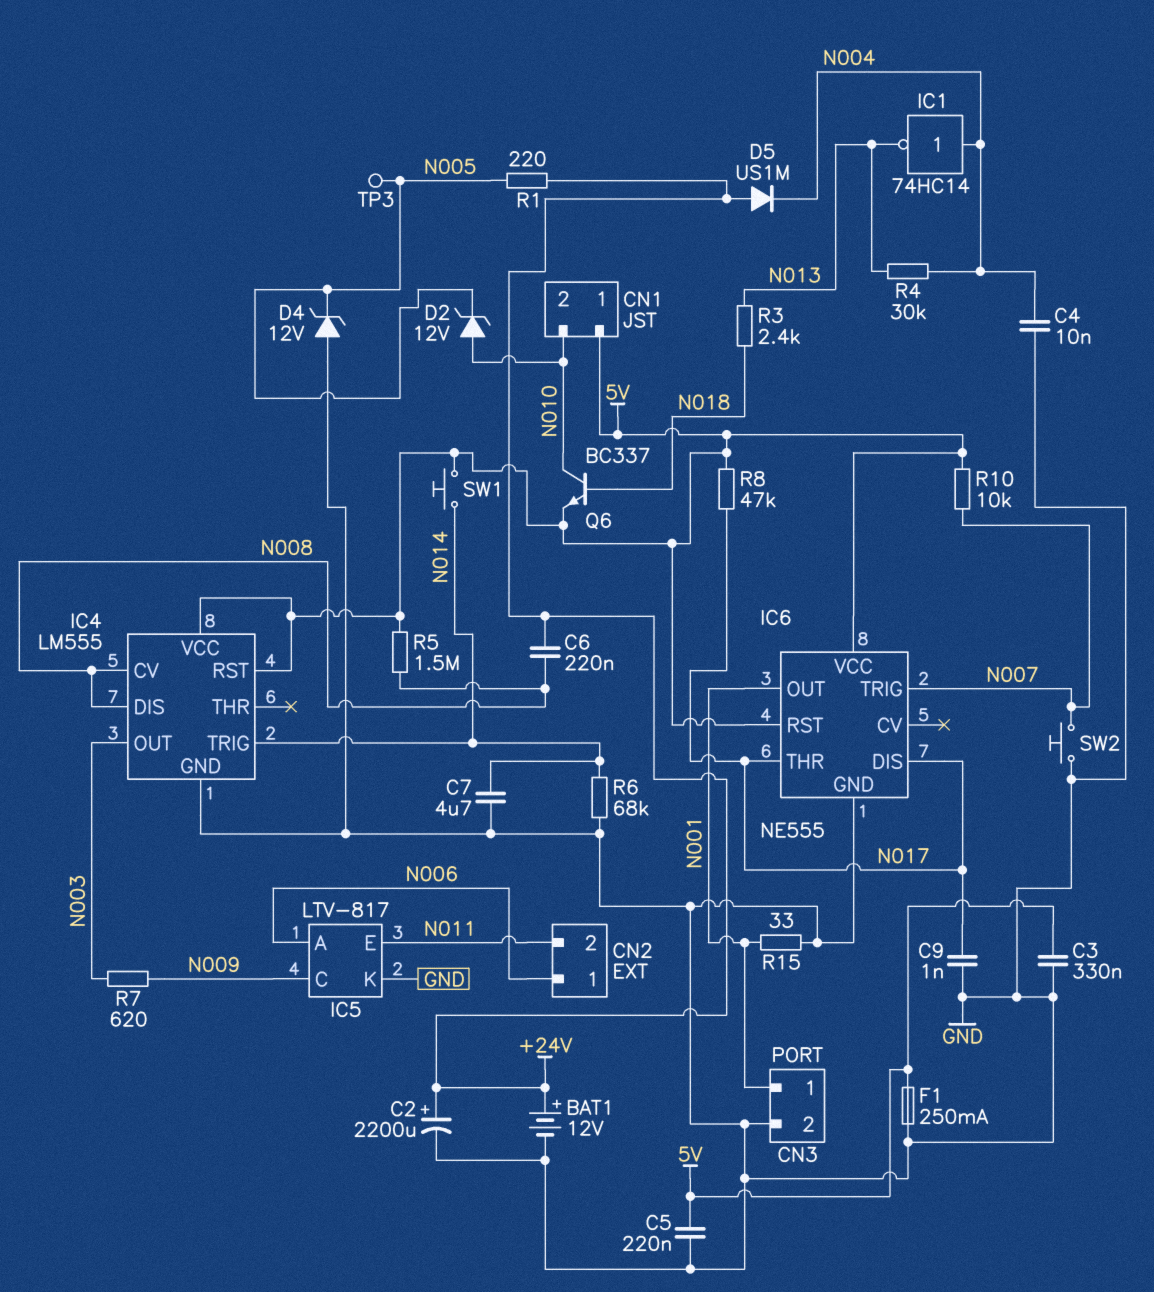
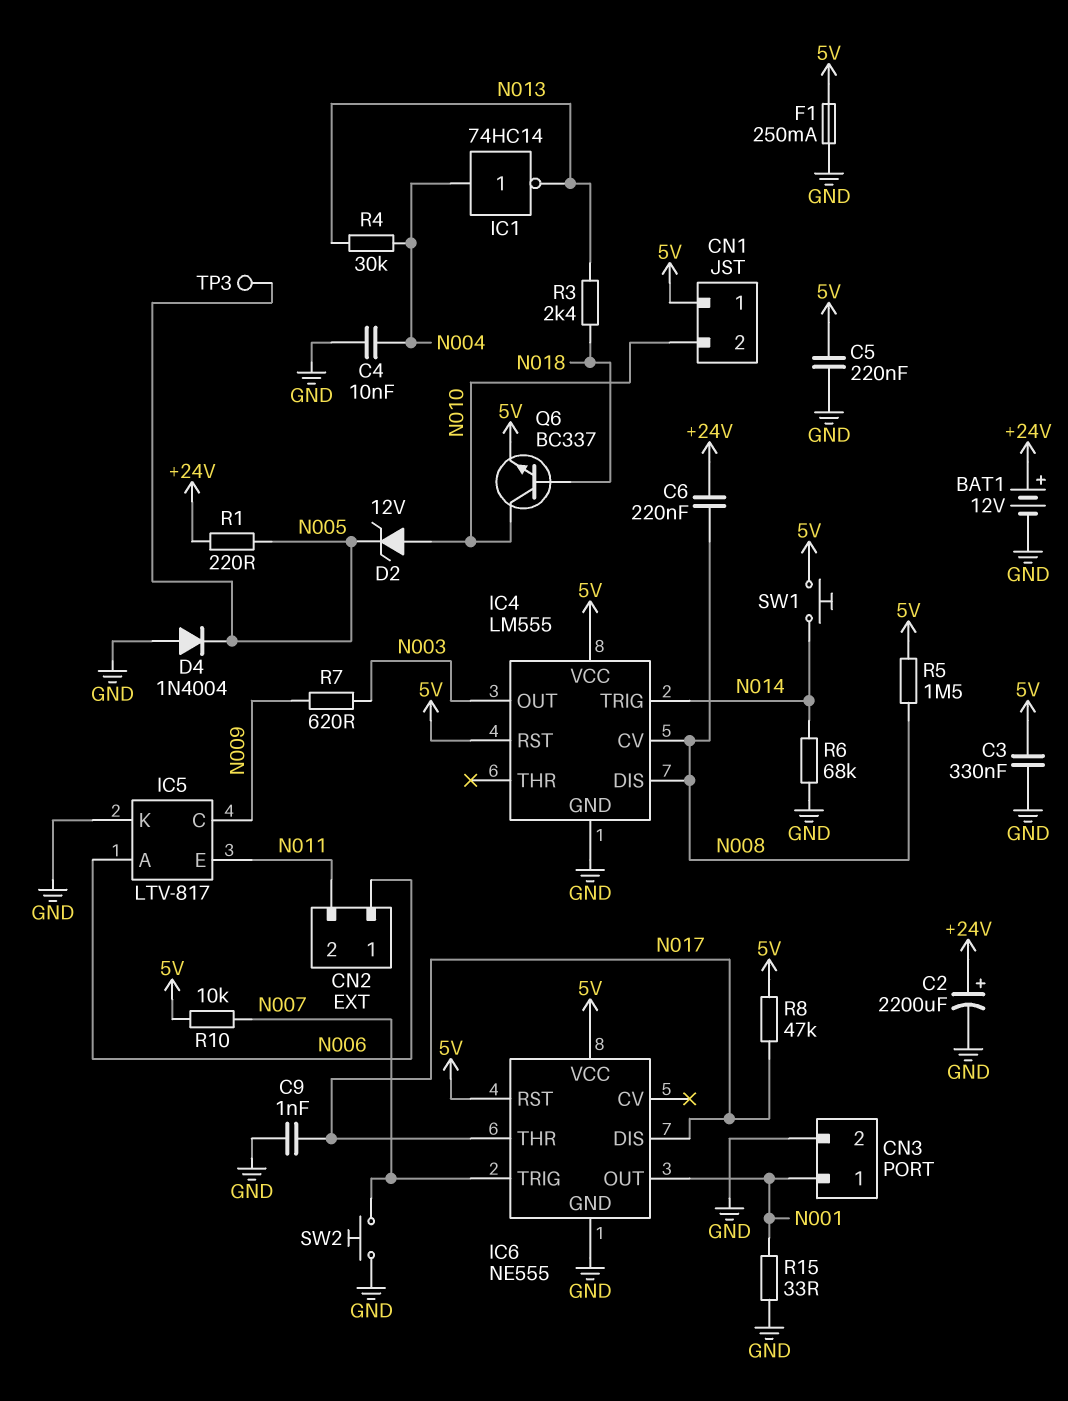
C7: 4.7uF (GND, N014) -> none
D4: zener 12V (A GND, K N005) -> diode 1N4004 (A GND, K N005)
D5: diode US1M (A +24V, K N004) -> none

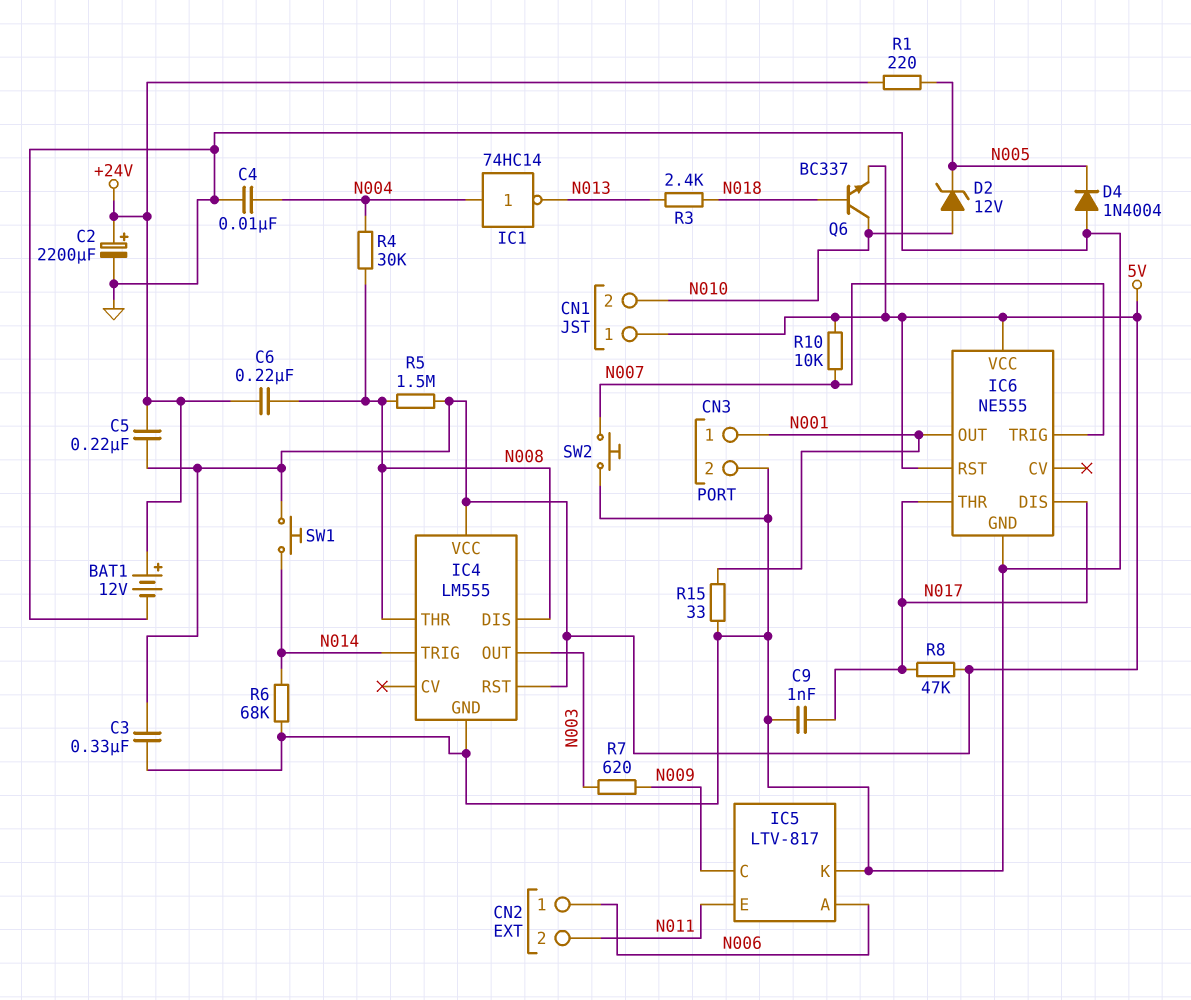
C5: 220nF (5V, GND) -> 220nF (+24V, 5V)
F1: 250mA (5V, GND) -> none
IC4 pin CV: N008 -> none
IC4 pin THR: none -> N008
R4: 30k (N004, N013) -> 30k (N004, N008)
TP3: test point (N005) -> none

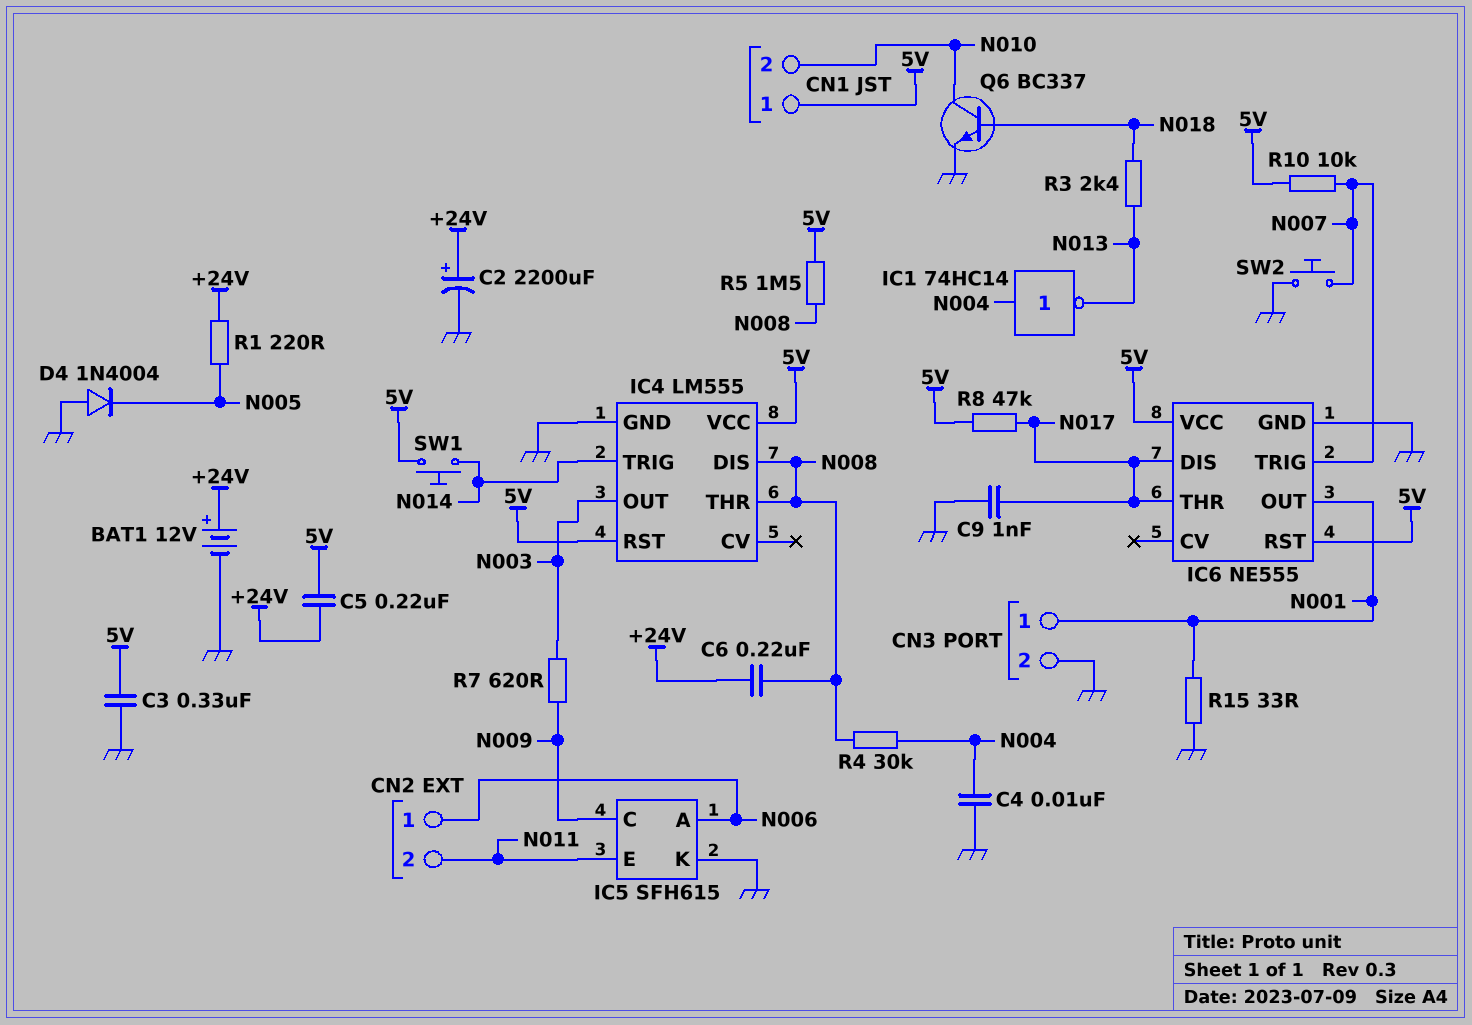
D2: zener 12V (A N010, K N005) -> none
IC5: LTV-817 -> SFH615
Q6: NPN BC337 (B N018, C N010, E 5V) -> NPN BC337 (B N018, C N010, E GND)
R6: 68k (GND, N014) -> none

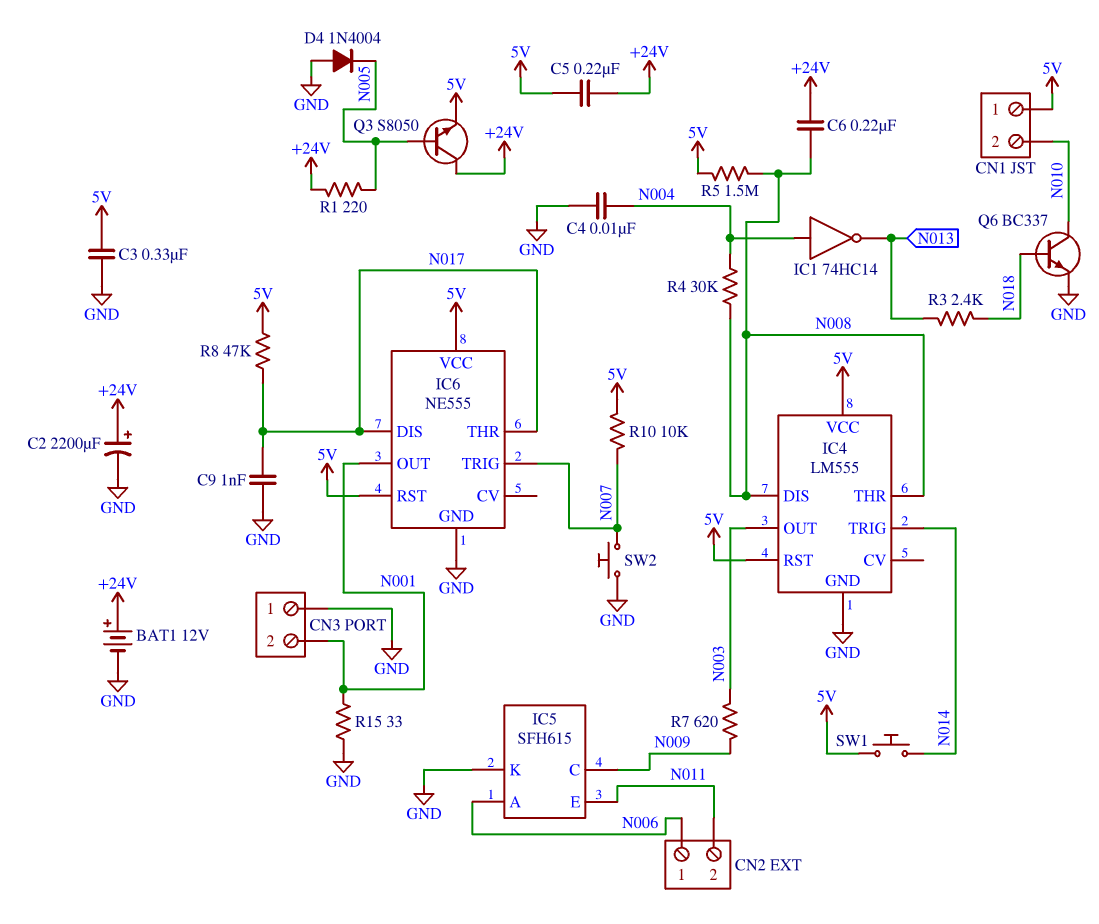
CN3 pin 1: N001 -> GND
CN3 pin 2: GND -> N001
Q3: none -> NPN S8050 (B N005, C +24V, E 5V)

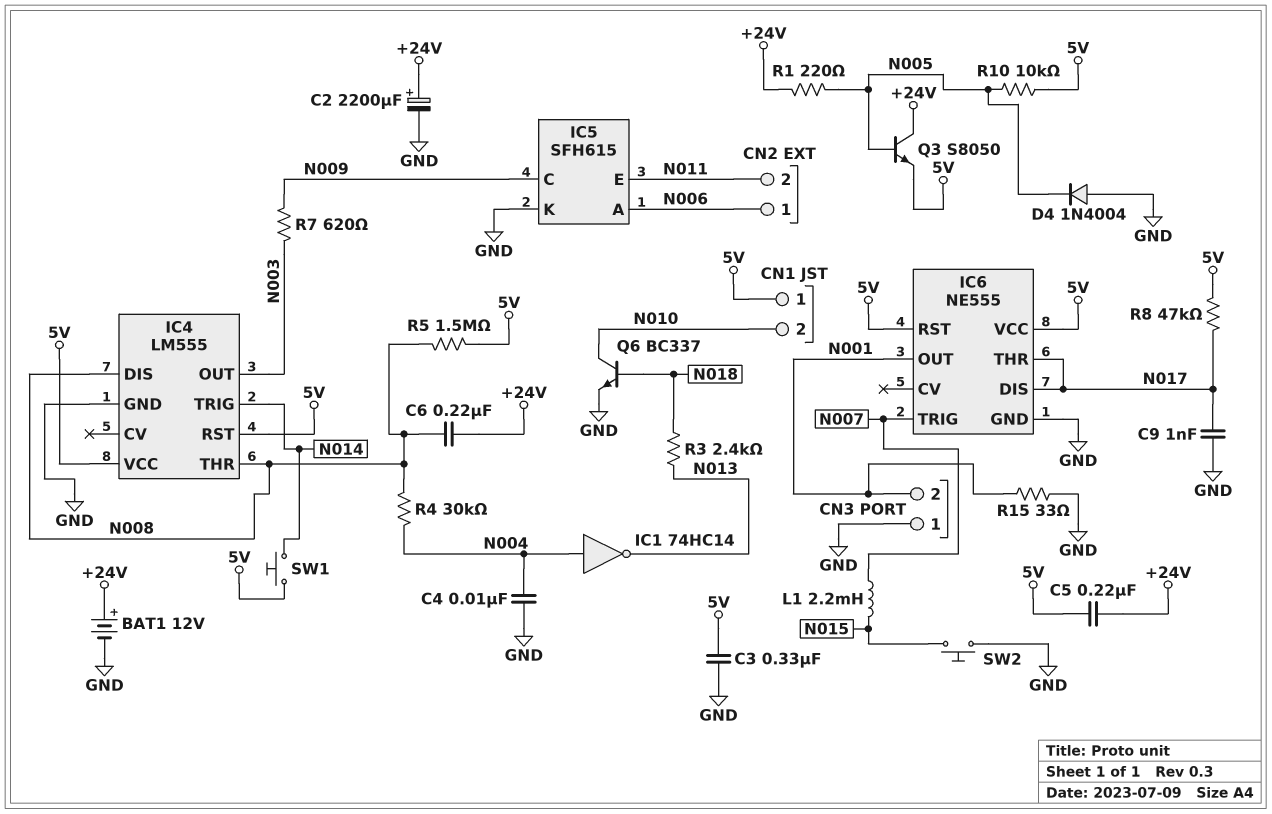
L1: none -> 2.2mH (N007, N015)
R10: 10k (5V, N007) -> 10k (5V, N005)
SW2: button (GND, N007) -> button (GND, N015)

